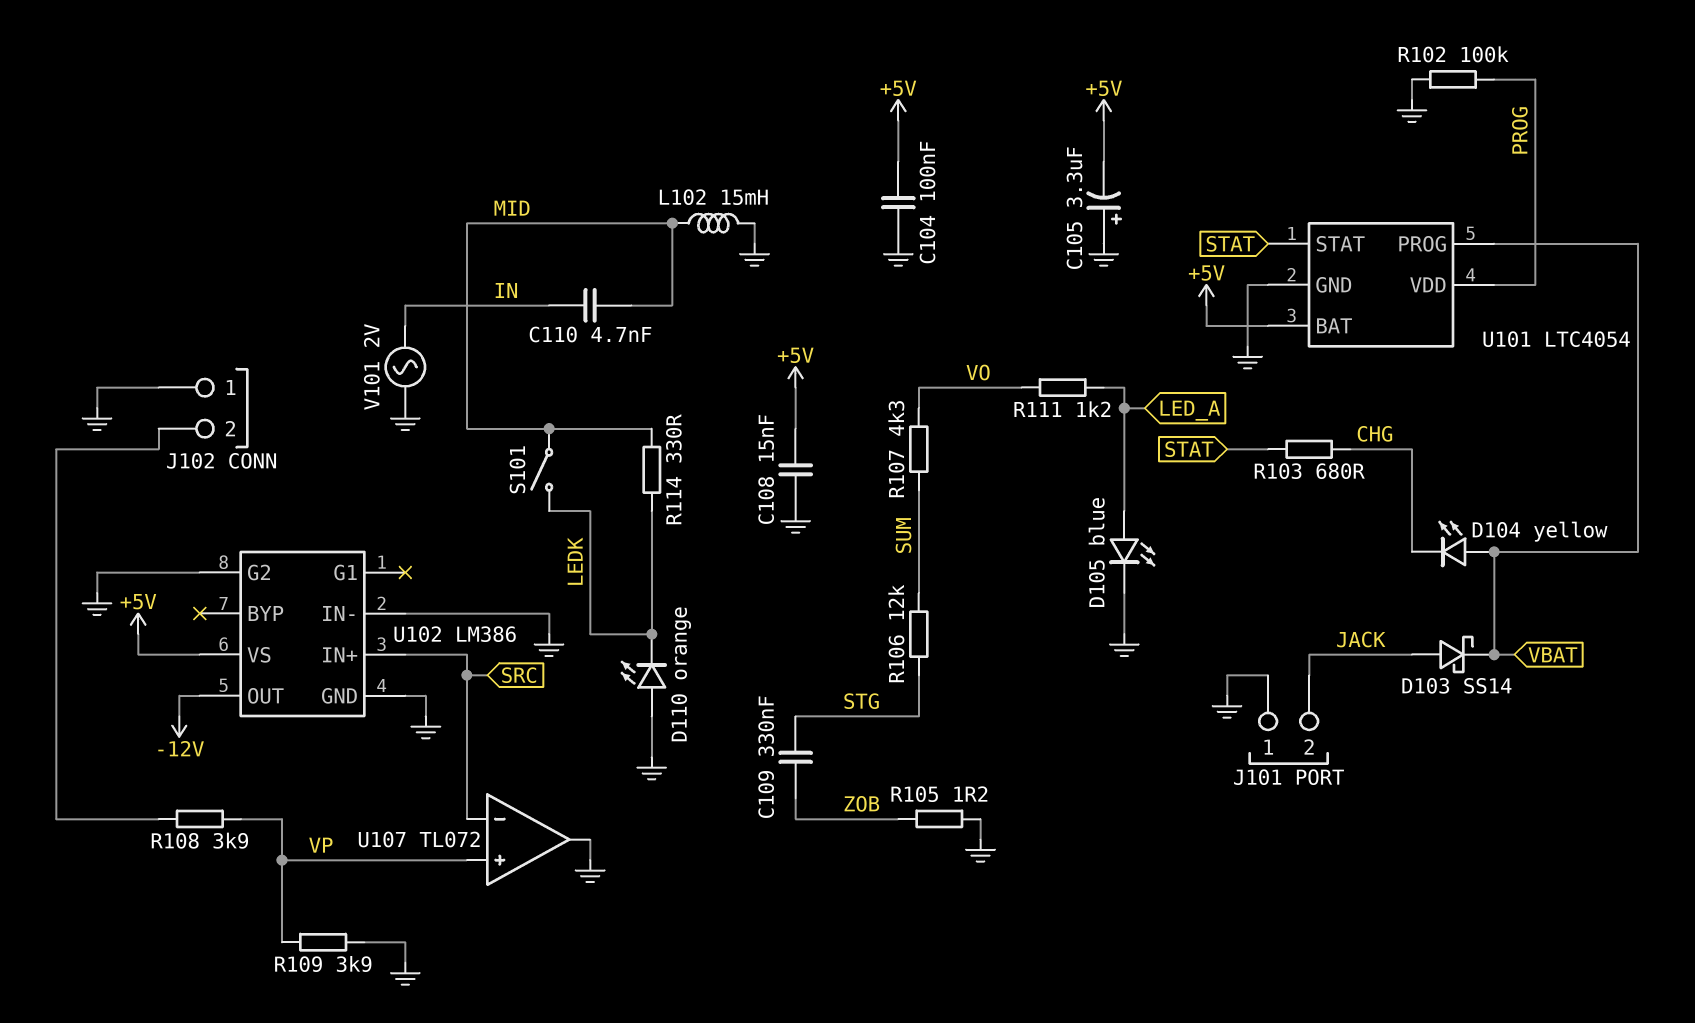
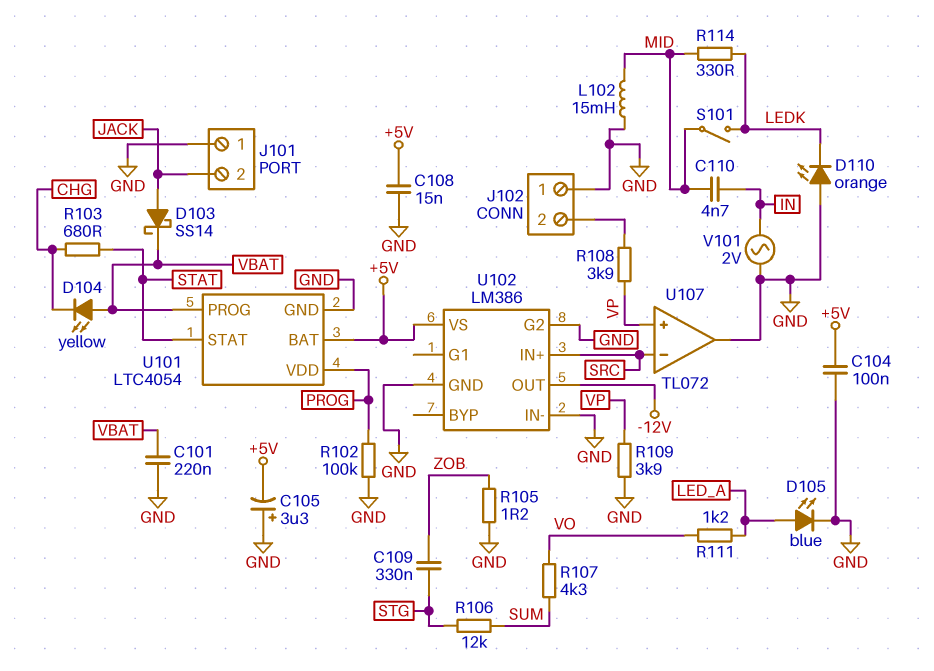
C101: none -> 220nF (GND, VBAT)

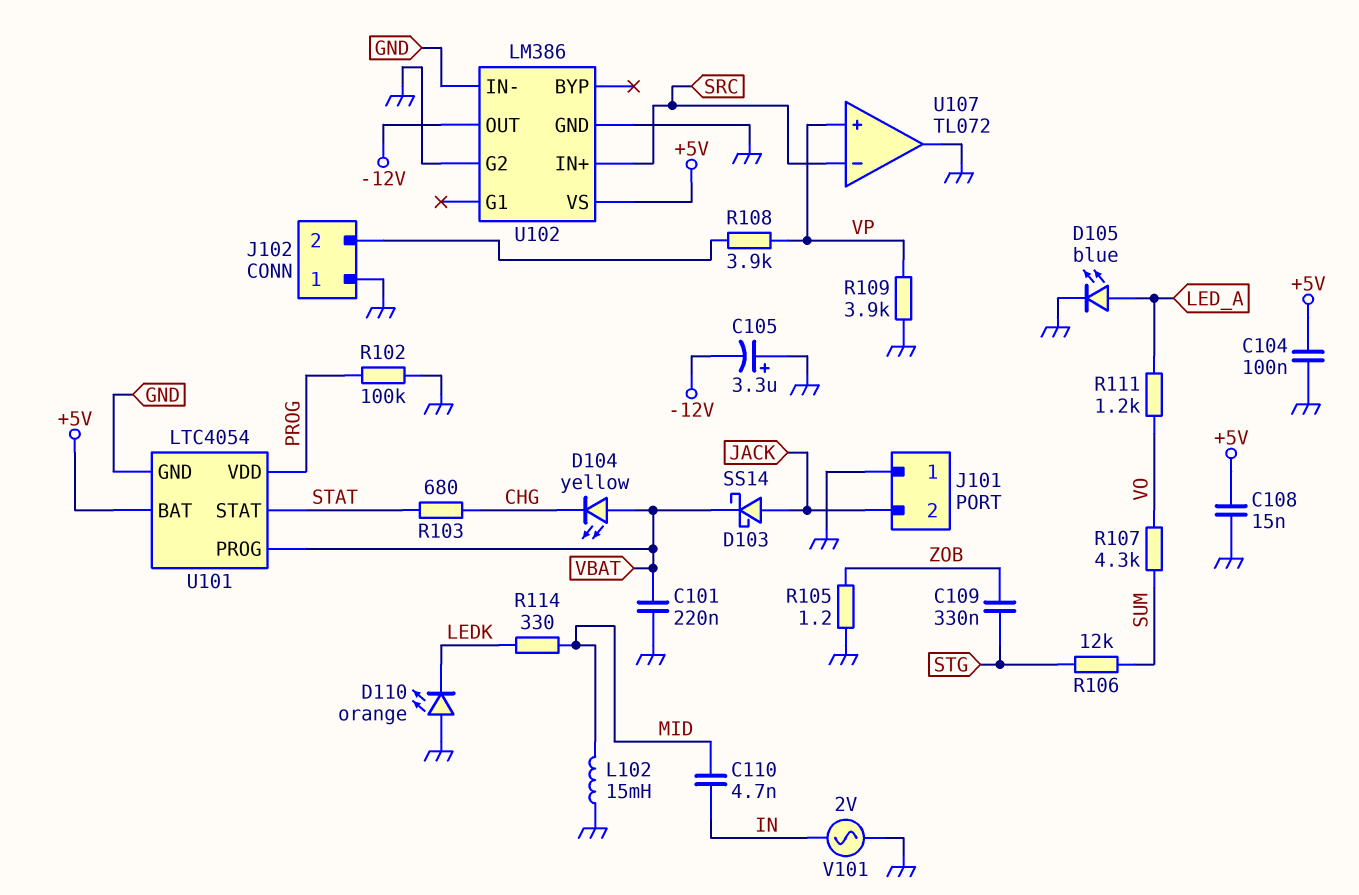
C105: 3.3uF (plus GND, minus +5V) -> 3.3uF (plus GND, minus -12V)
S101: switch (LEDK, MID) -> none

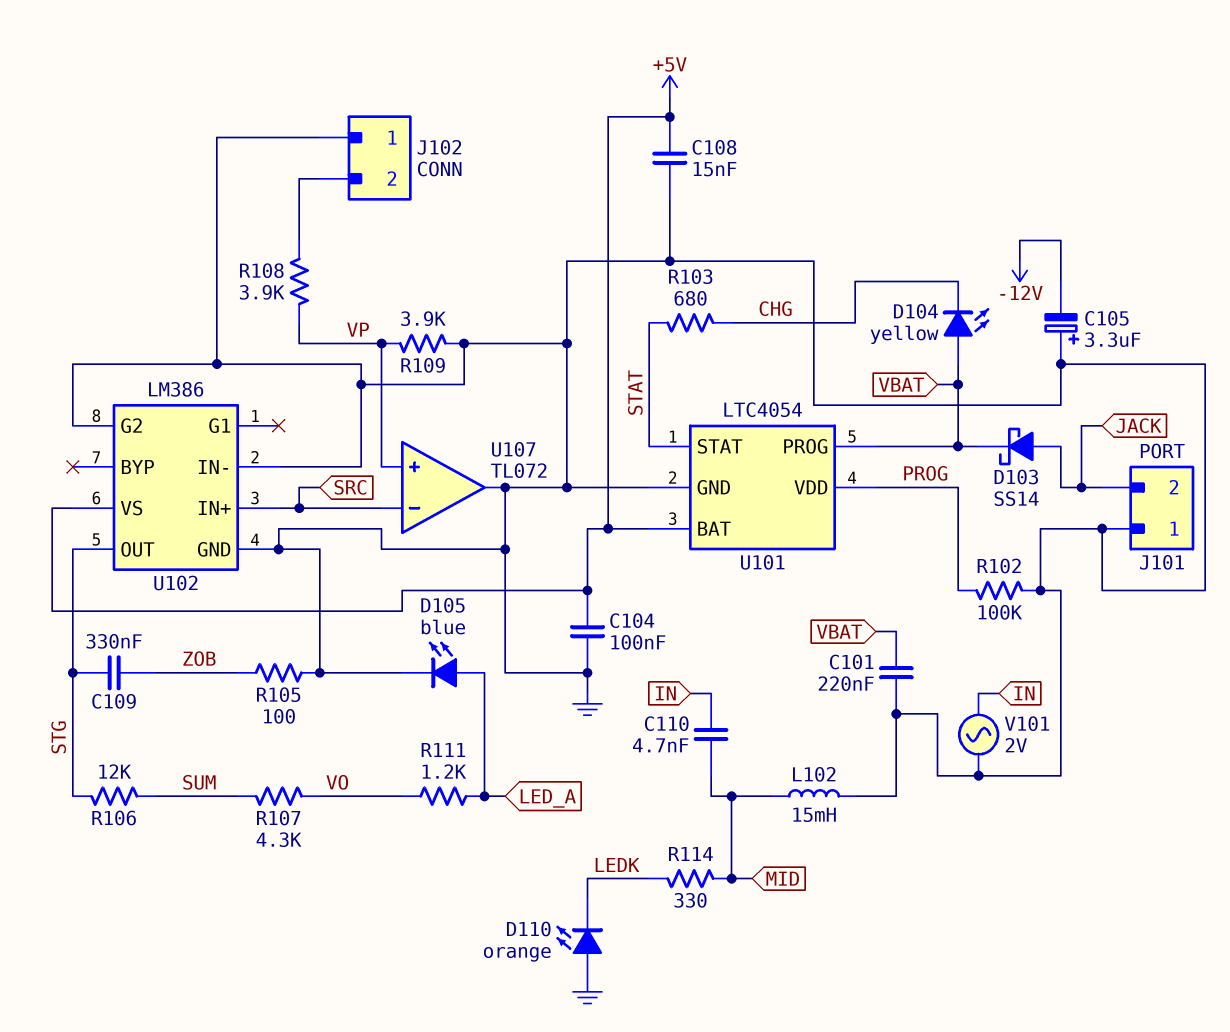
R105: 1.2 (GND, ZOB) -> 100 (GND, ZOB)
U102 pin OUT: -12V -> STG

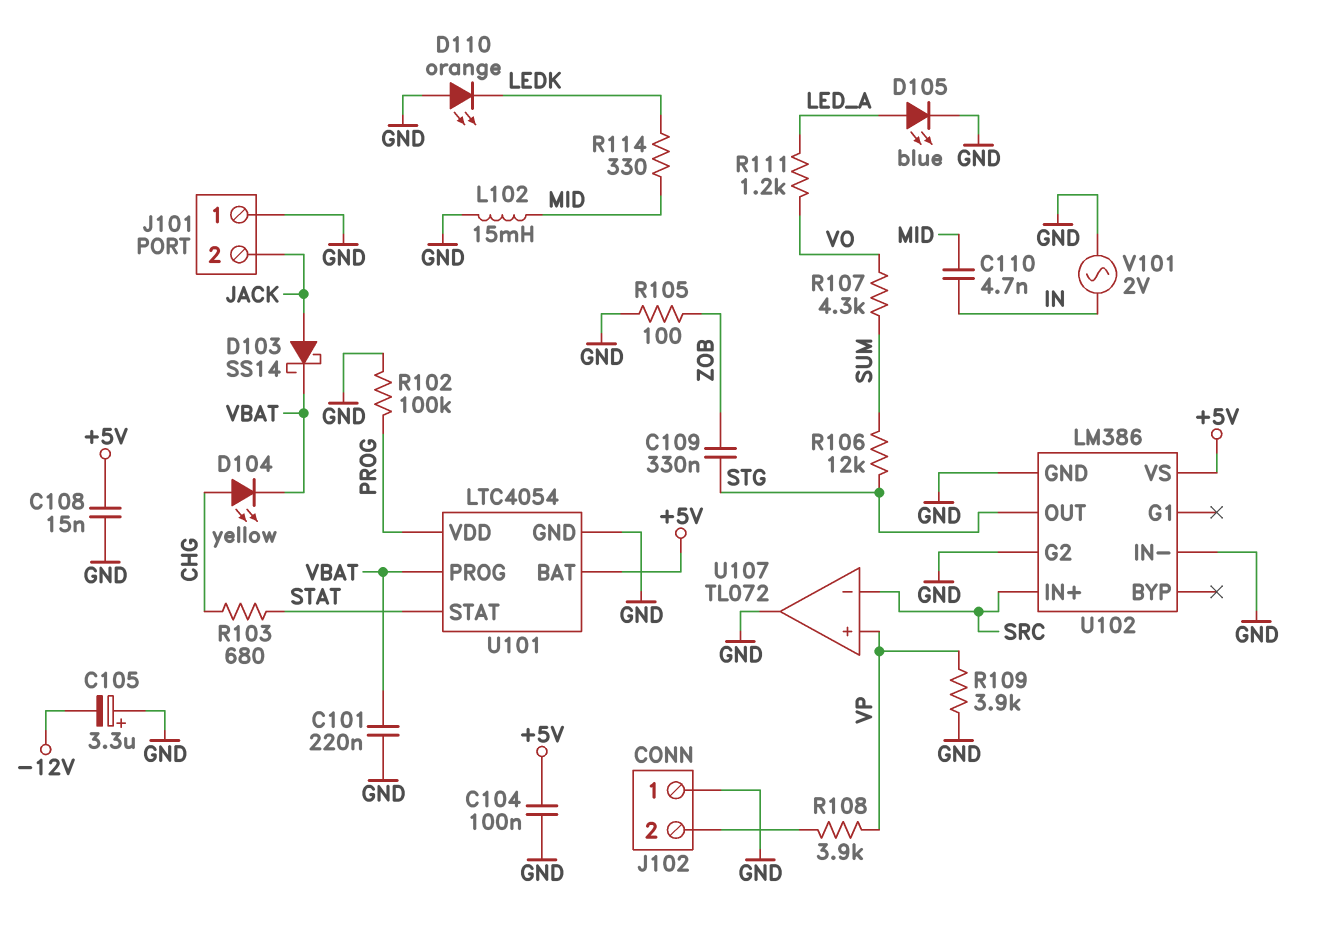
D104: LED yellow (A VBAT, K CHG) -> LED yellow (A CHG, K VBAT)

